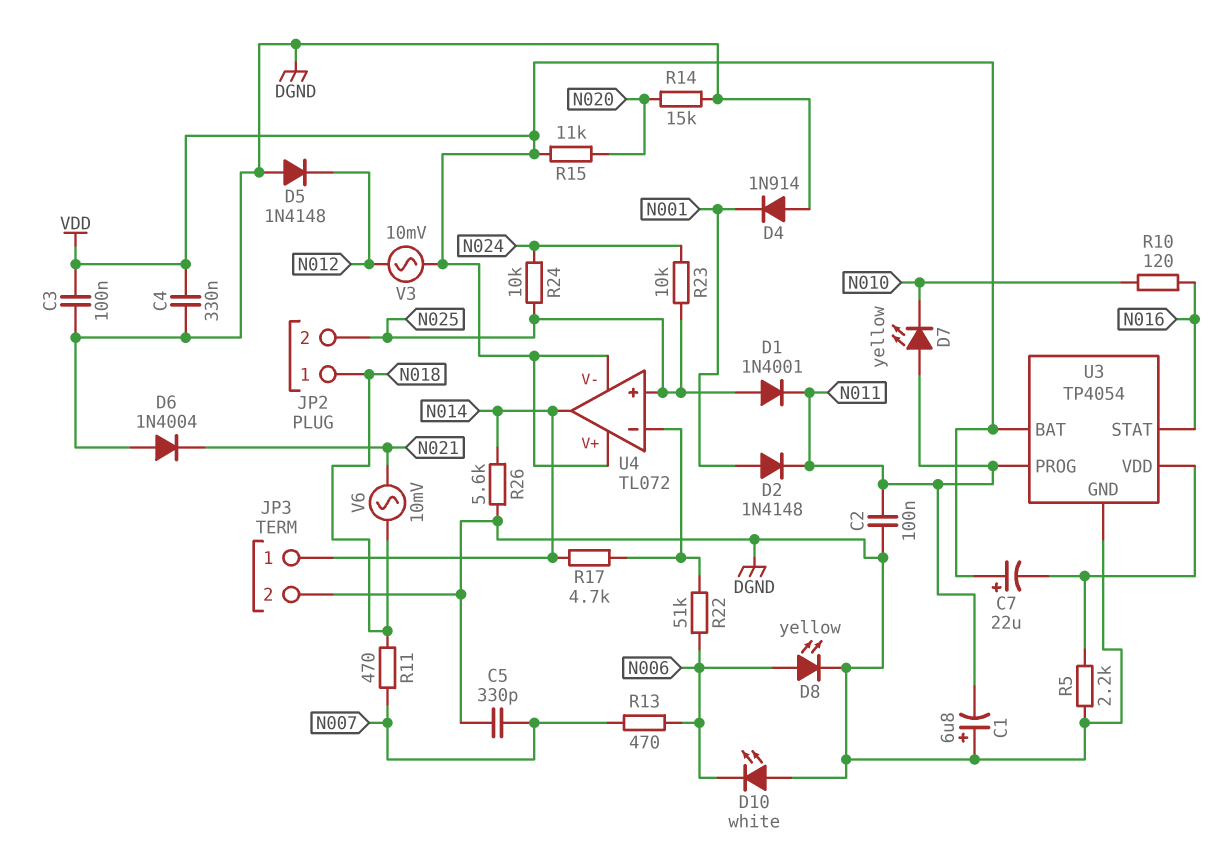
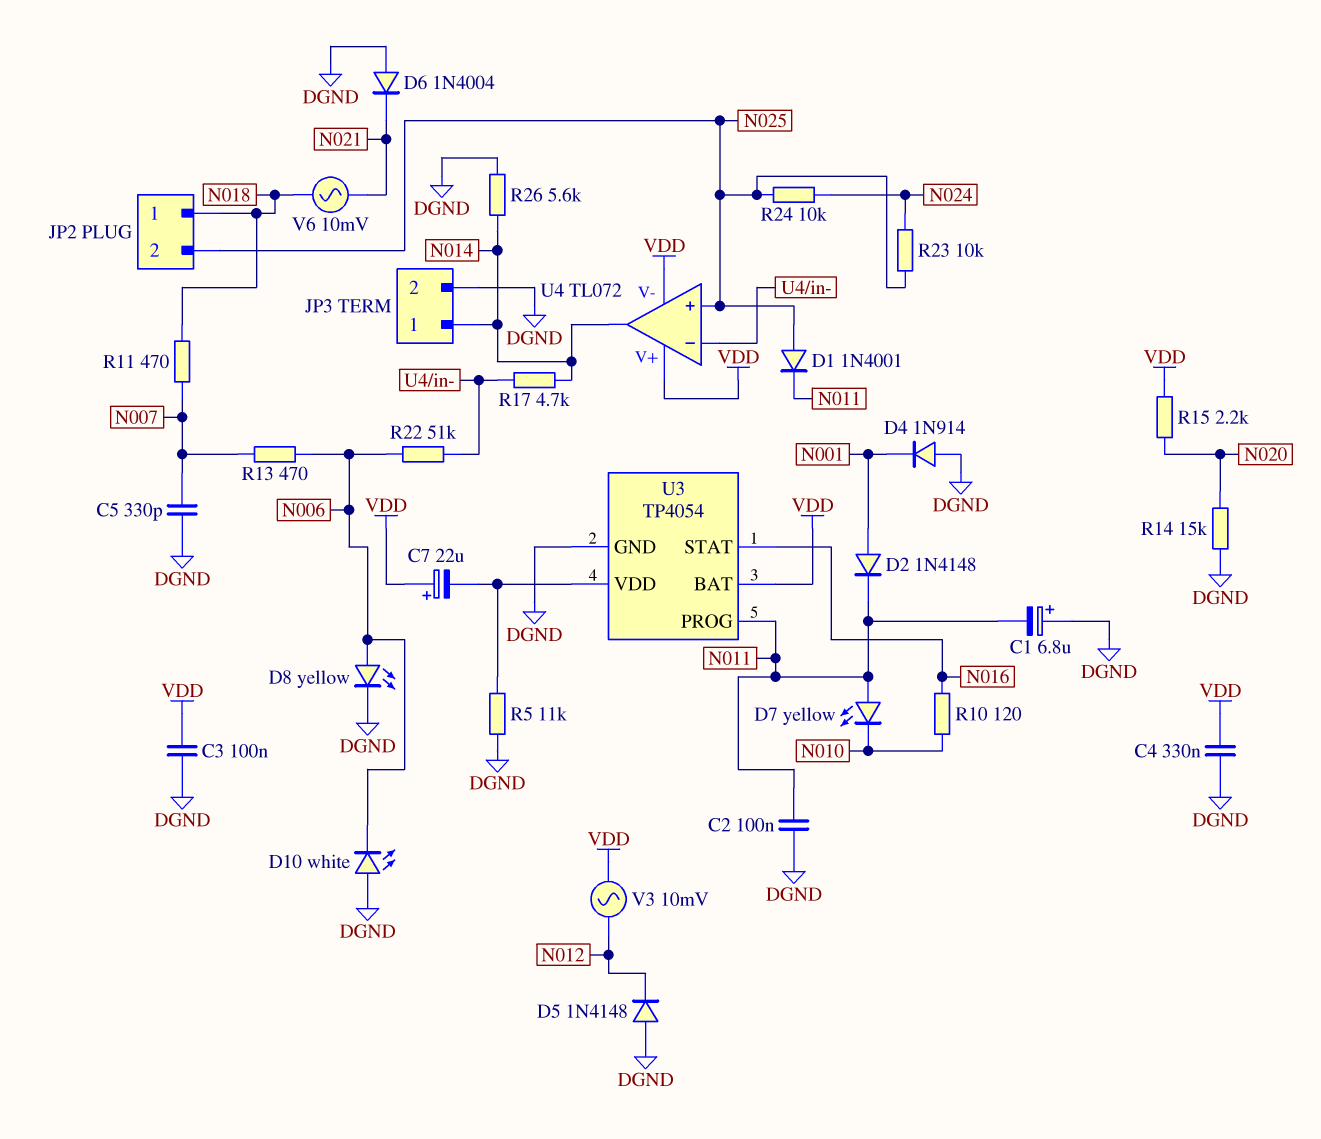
R5: 2.2k (DGND, U3/VDD) -> 11k (DGND, U3/VDD)
R15: 11k (N020, VDD) -> 2.2k (N020, VDD)

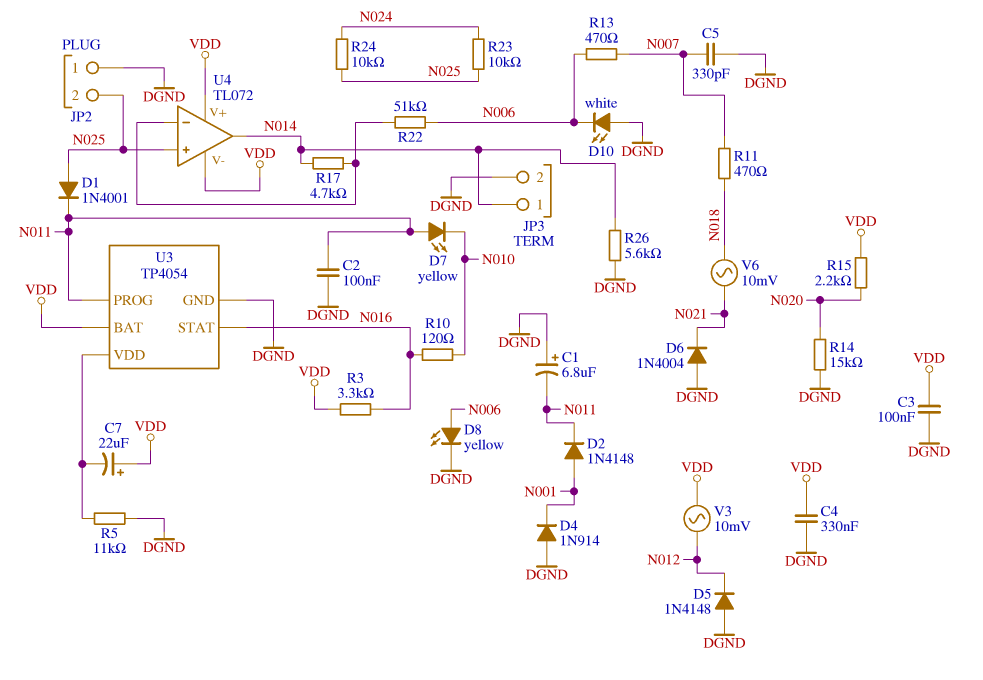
JP2 pin 1: N018 -> DGND
R3: none -> 3.3k (N016, VDD)

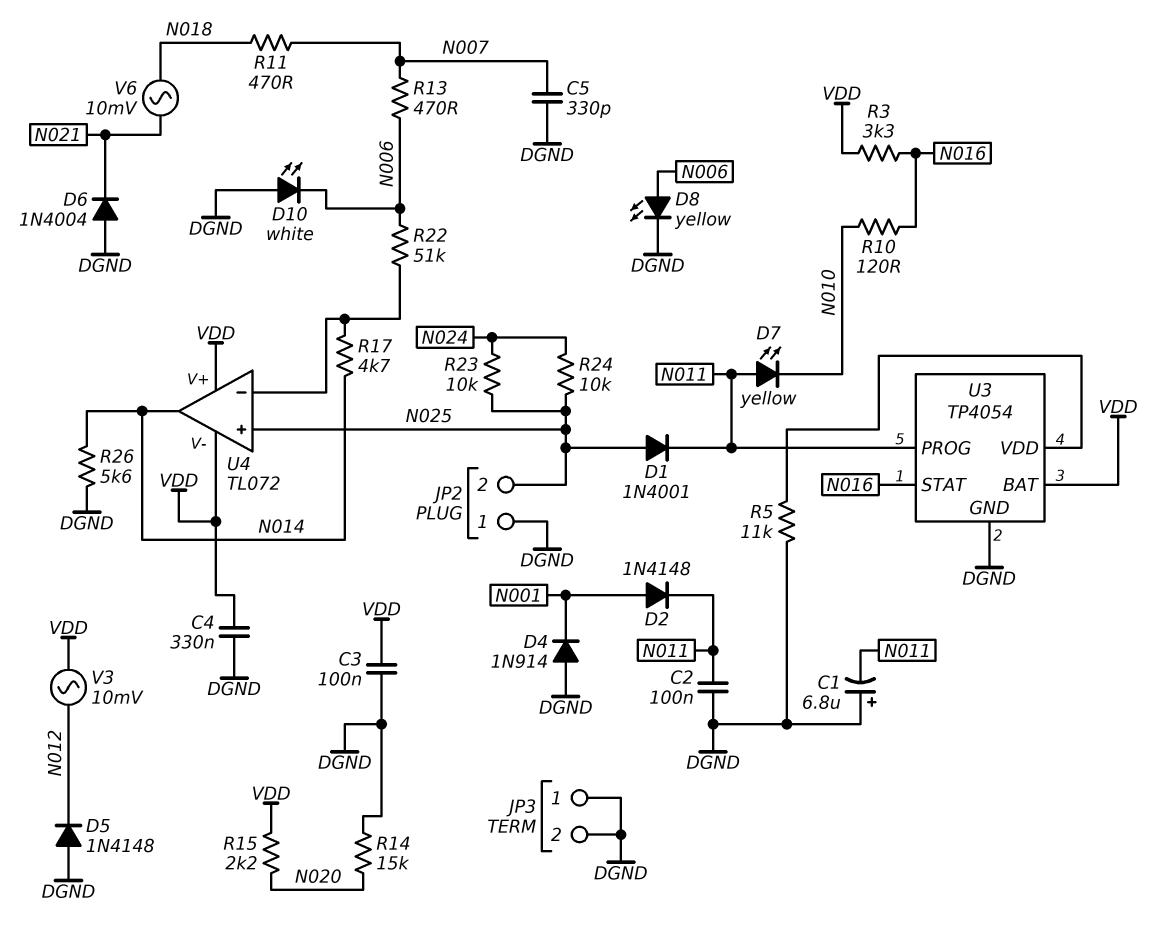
C7: 22uF (plus VDD, minus U3/VDD) -> none
JP3 pin 1: N014 -> DGND

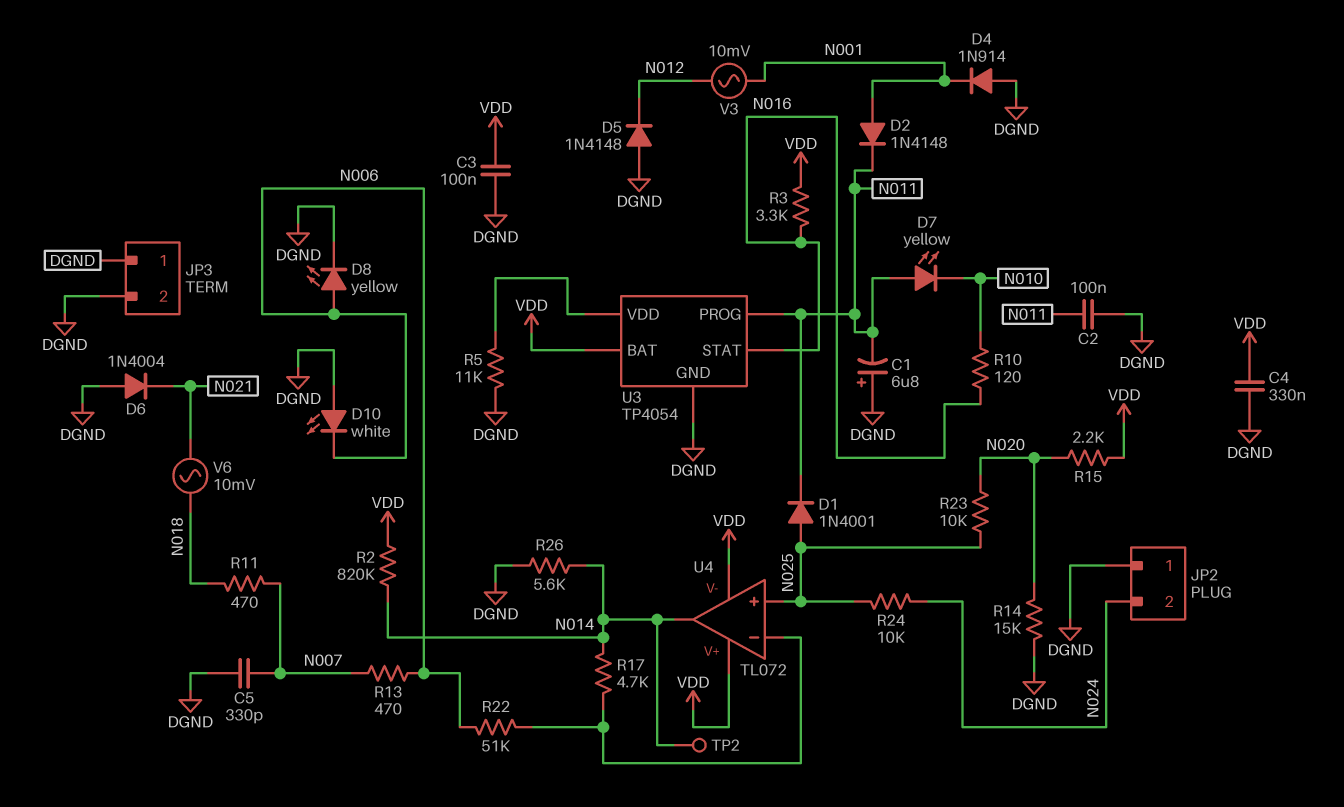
JP2 pin 2: N025 -> N024
R2: none -> 820k (N014, VDD)
R23: 10k (N024, N025) -> 10k (N020, N025)
TP2: none -> test point (N014)
V3: AC 10mV (N012, VDD) -> AC 10mV (N001, N012)

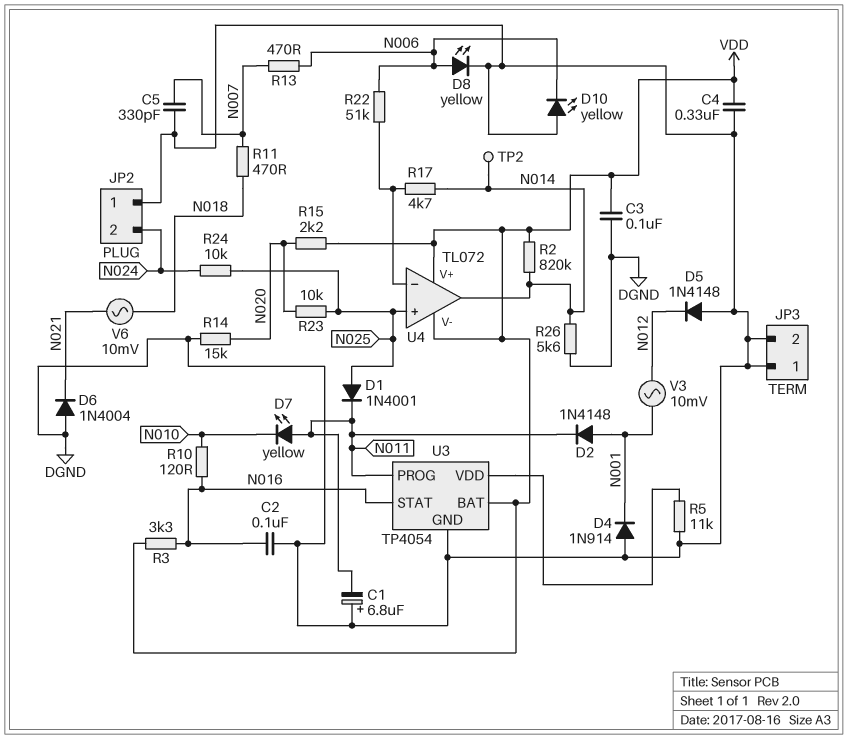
C2: 100nF (DGND, N011) -> 100nF (DGND, N016)
D10: LED white (A DGND, K N006) -> LED yellow (A DGND, K N006)

